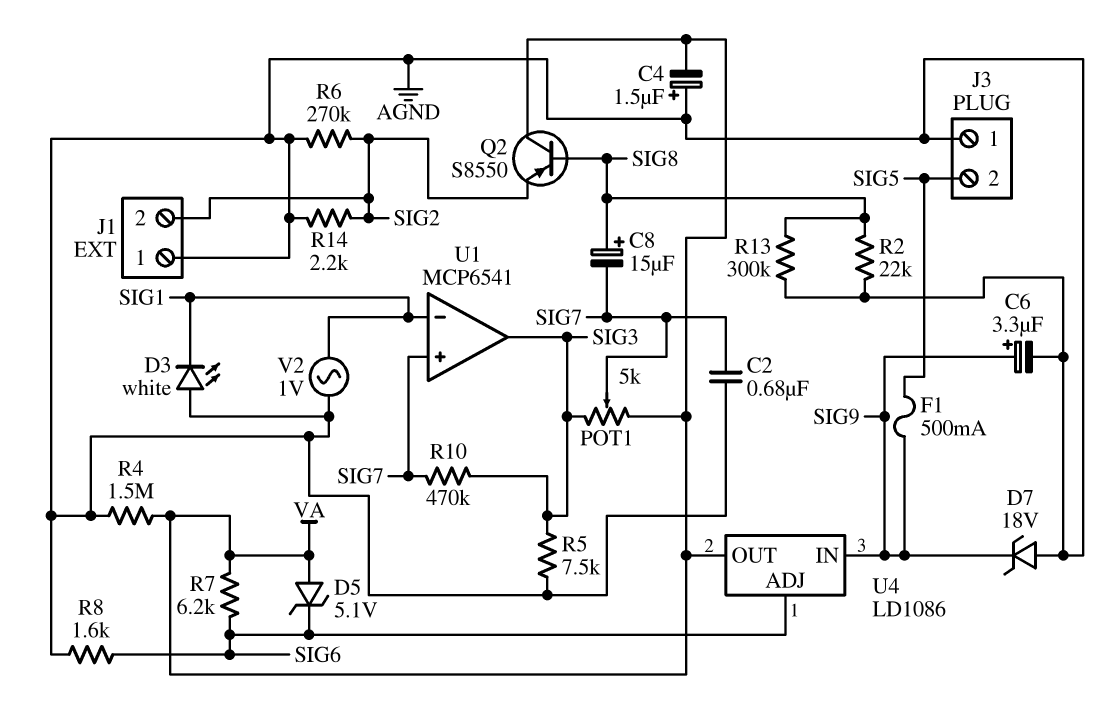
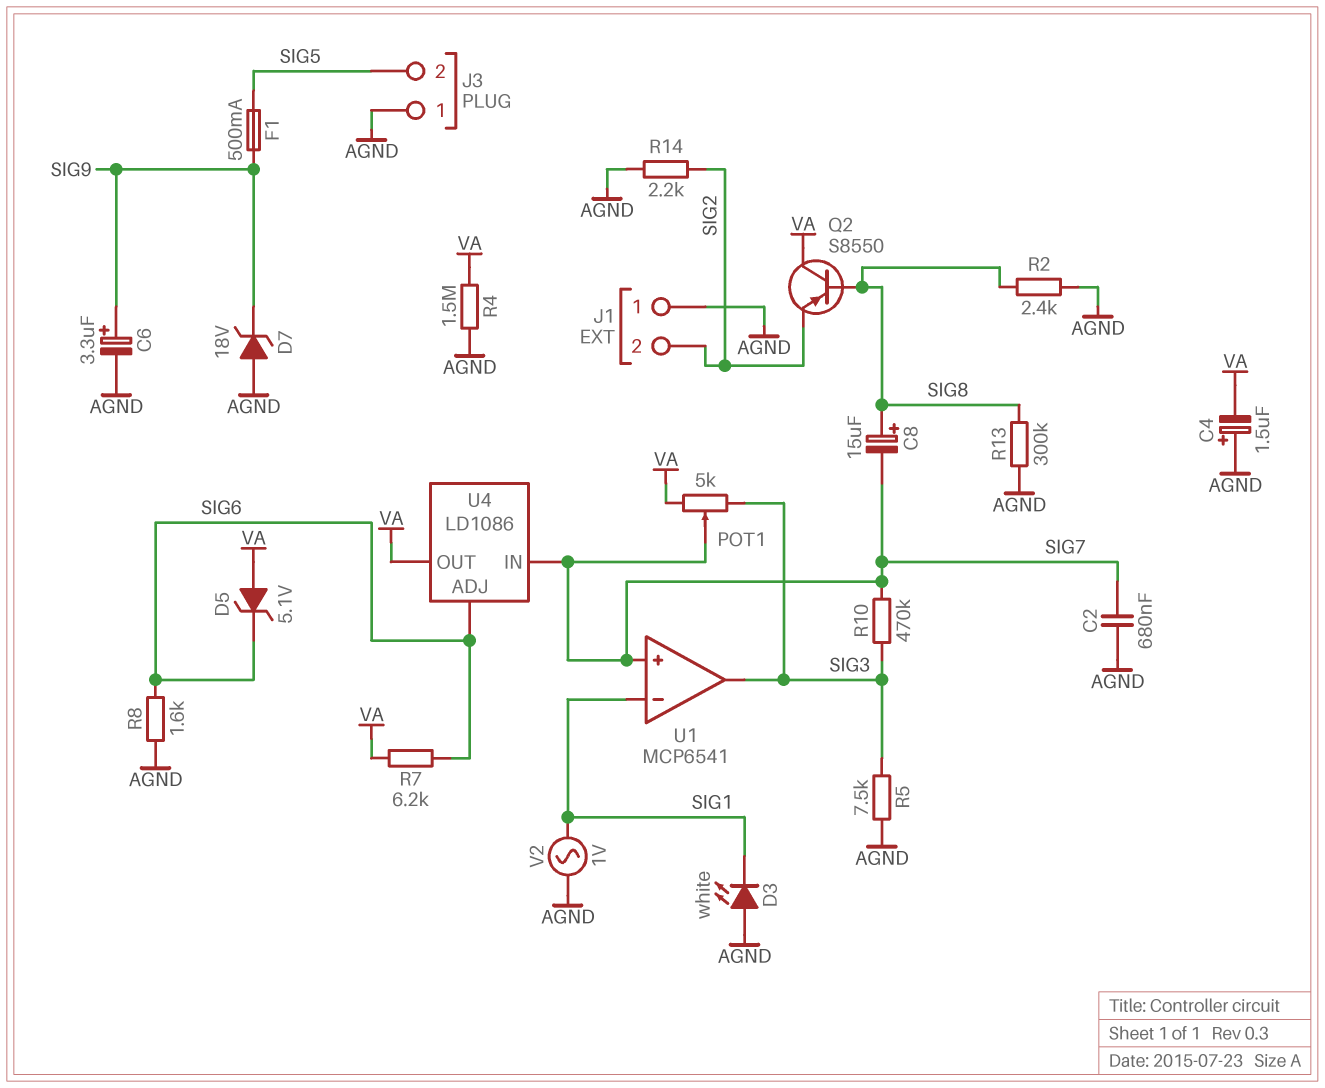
R2: 22k (AGND, SIG8) -> 2.4k (AGND, SIG8)
R6: 270k (AGND, SIG2) -> none
U4 pin IN: SIG9 -> SIG7

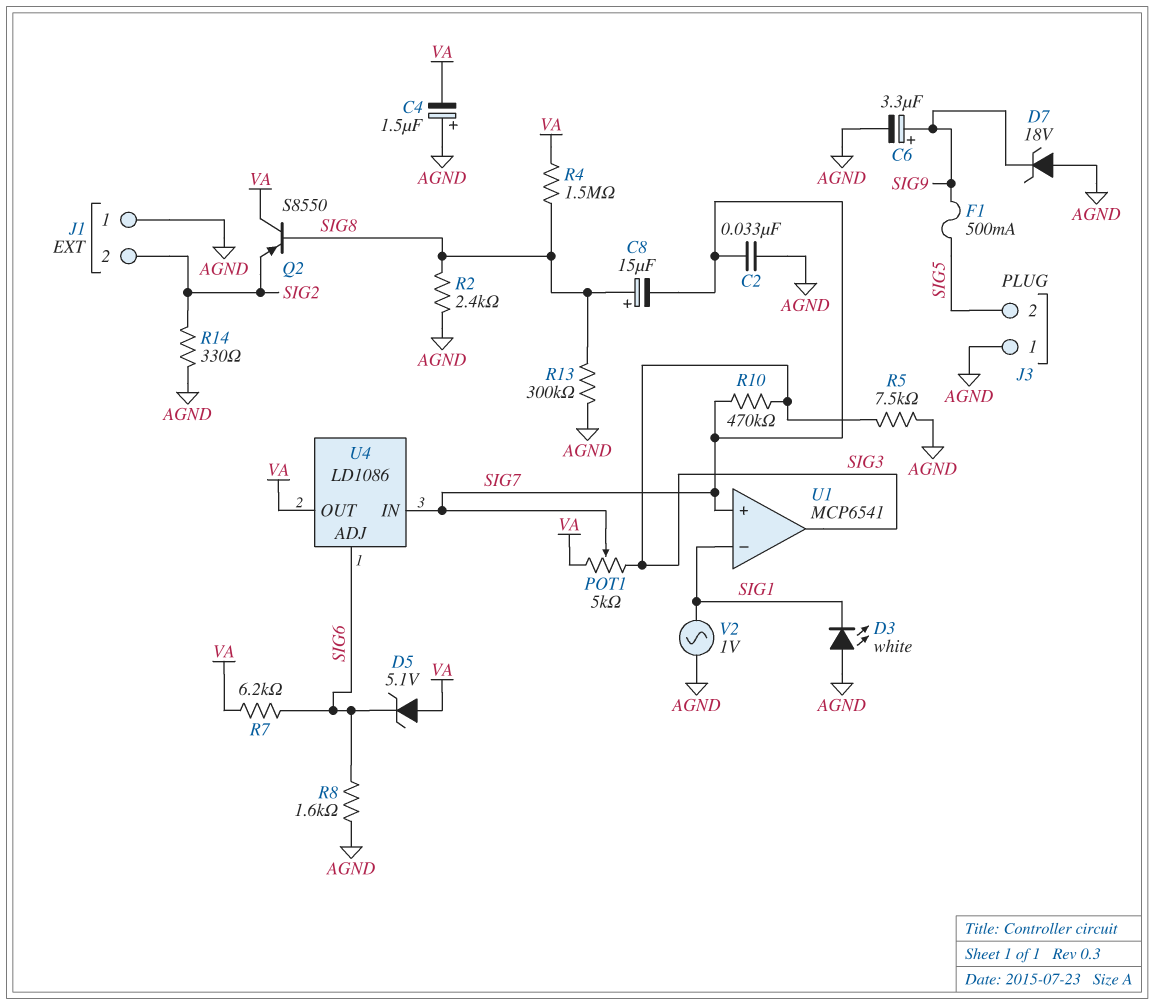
C2: 680nF (AGND, SIG7) -> 33nF (AGND, SIG7)
R4: 1.5M (AGND, VA) -> 1.5M (SIG8, VA)
R14: 2.2k (AGND, SIG2) -> 330 (AGND, SIG2)

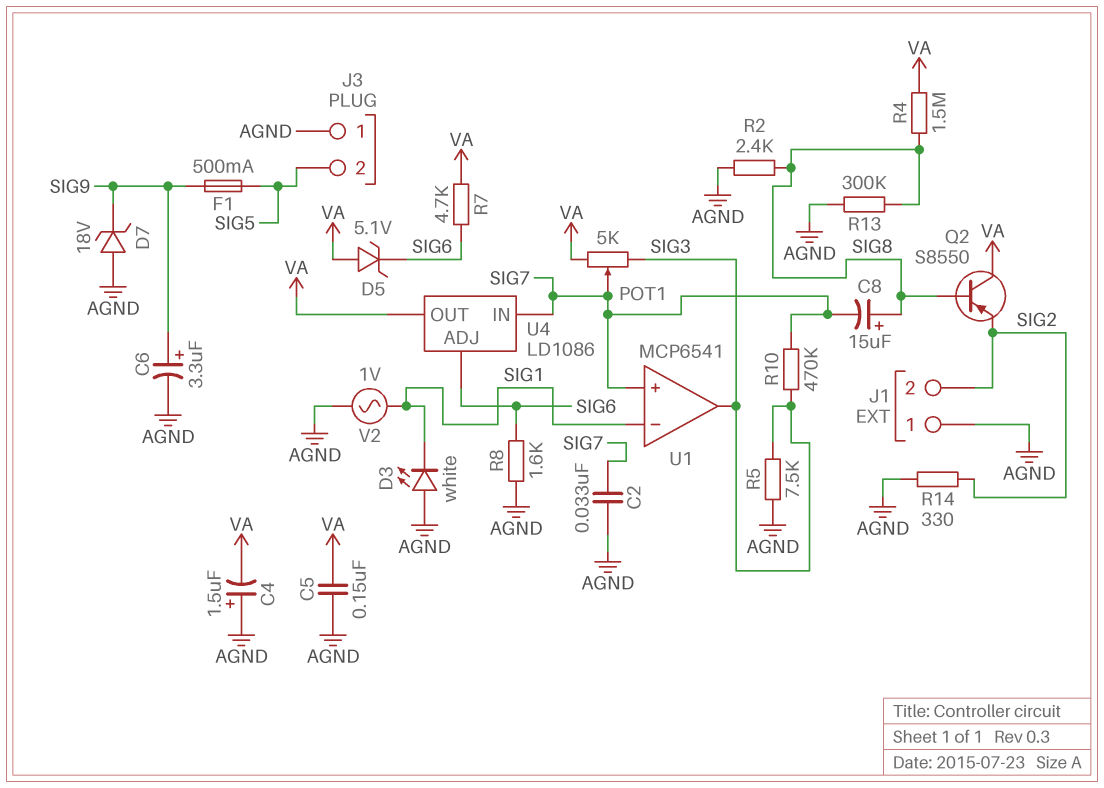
C5: none -> 150nF (AGND, VA)
R7: 6.2k (SIG6, VA) -> 4.7k (SIG6, VA)

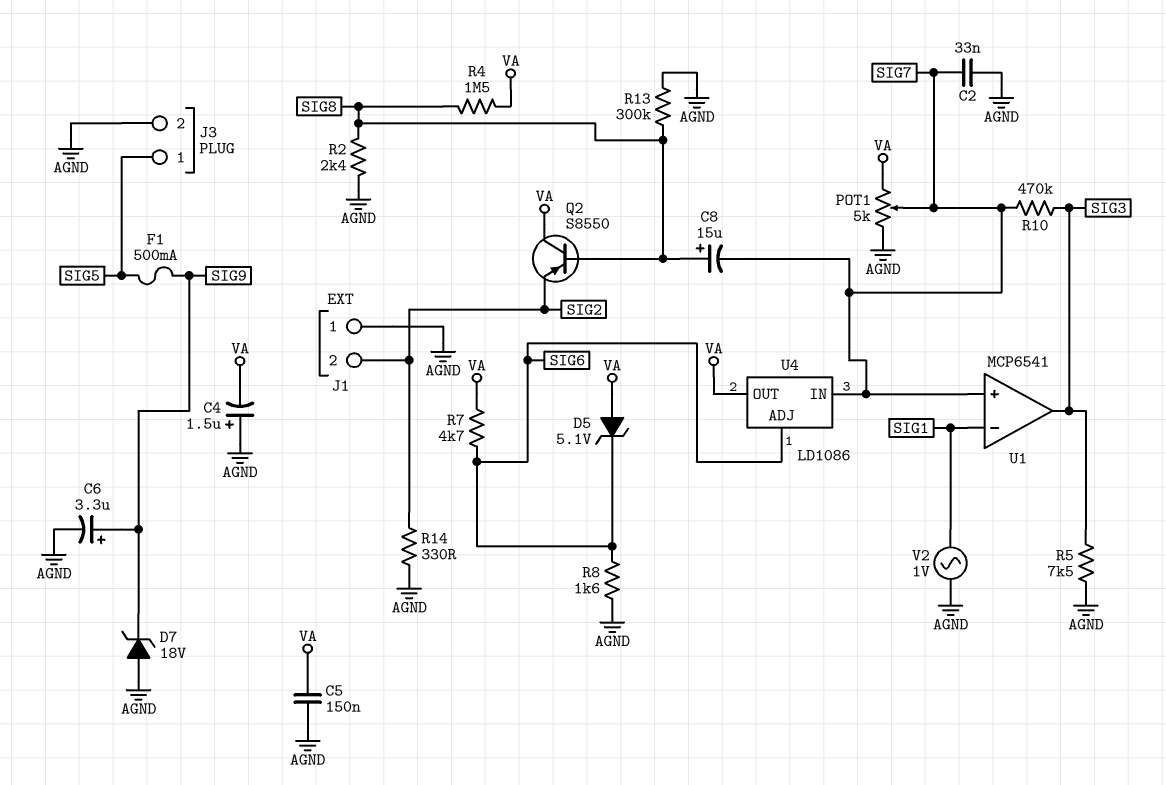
D3: LED white (A AGND, K SIG1) -> none
J3 pin 1: AGND -> SIG5
J3 pin 2: SIG5 -> AGND
POT1: 5k (SIG3, VA, wiper SIG7) -> 5k (AGND, VA, wiper SIG7)

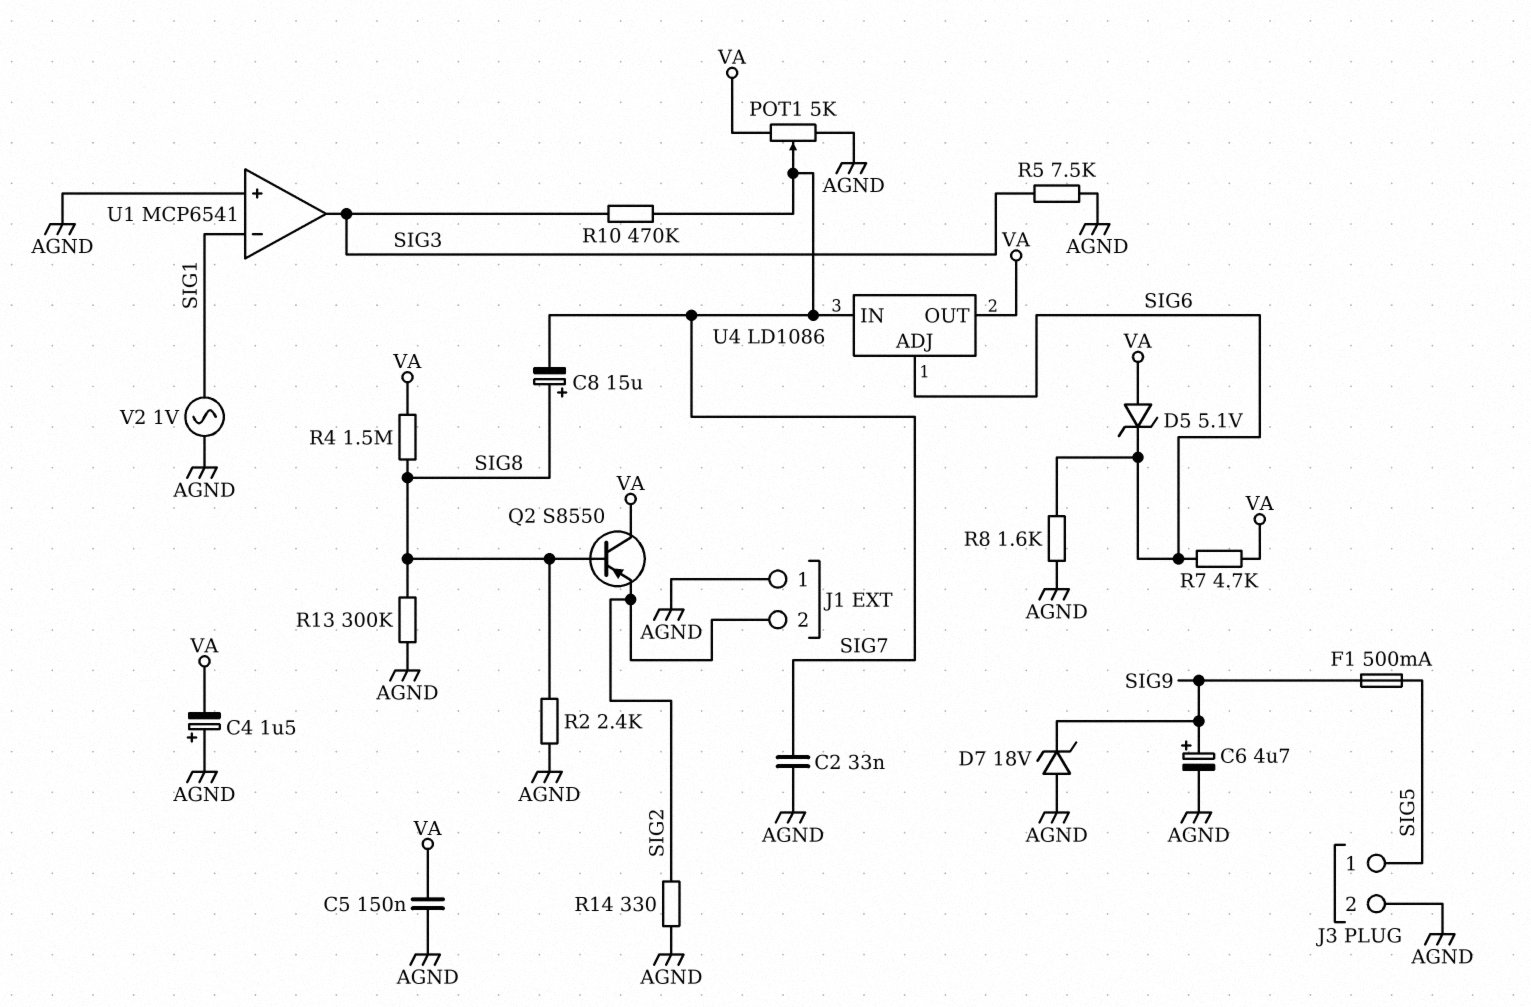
C6: 3.3uF (plus SIG9, minus AGND) -> 4.7uF (plus SIG9, minus AGND)
U1 pin in+: SIG7 -> AGND

